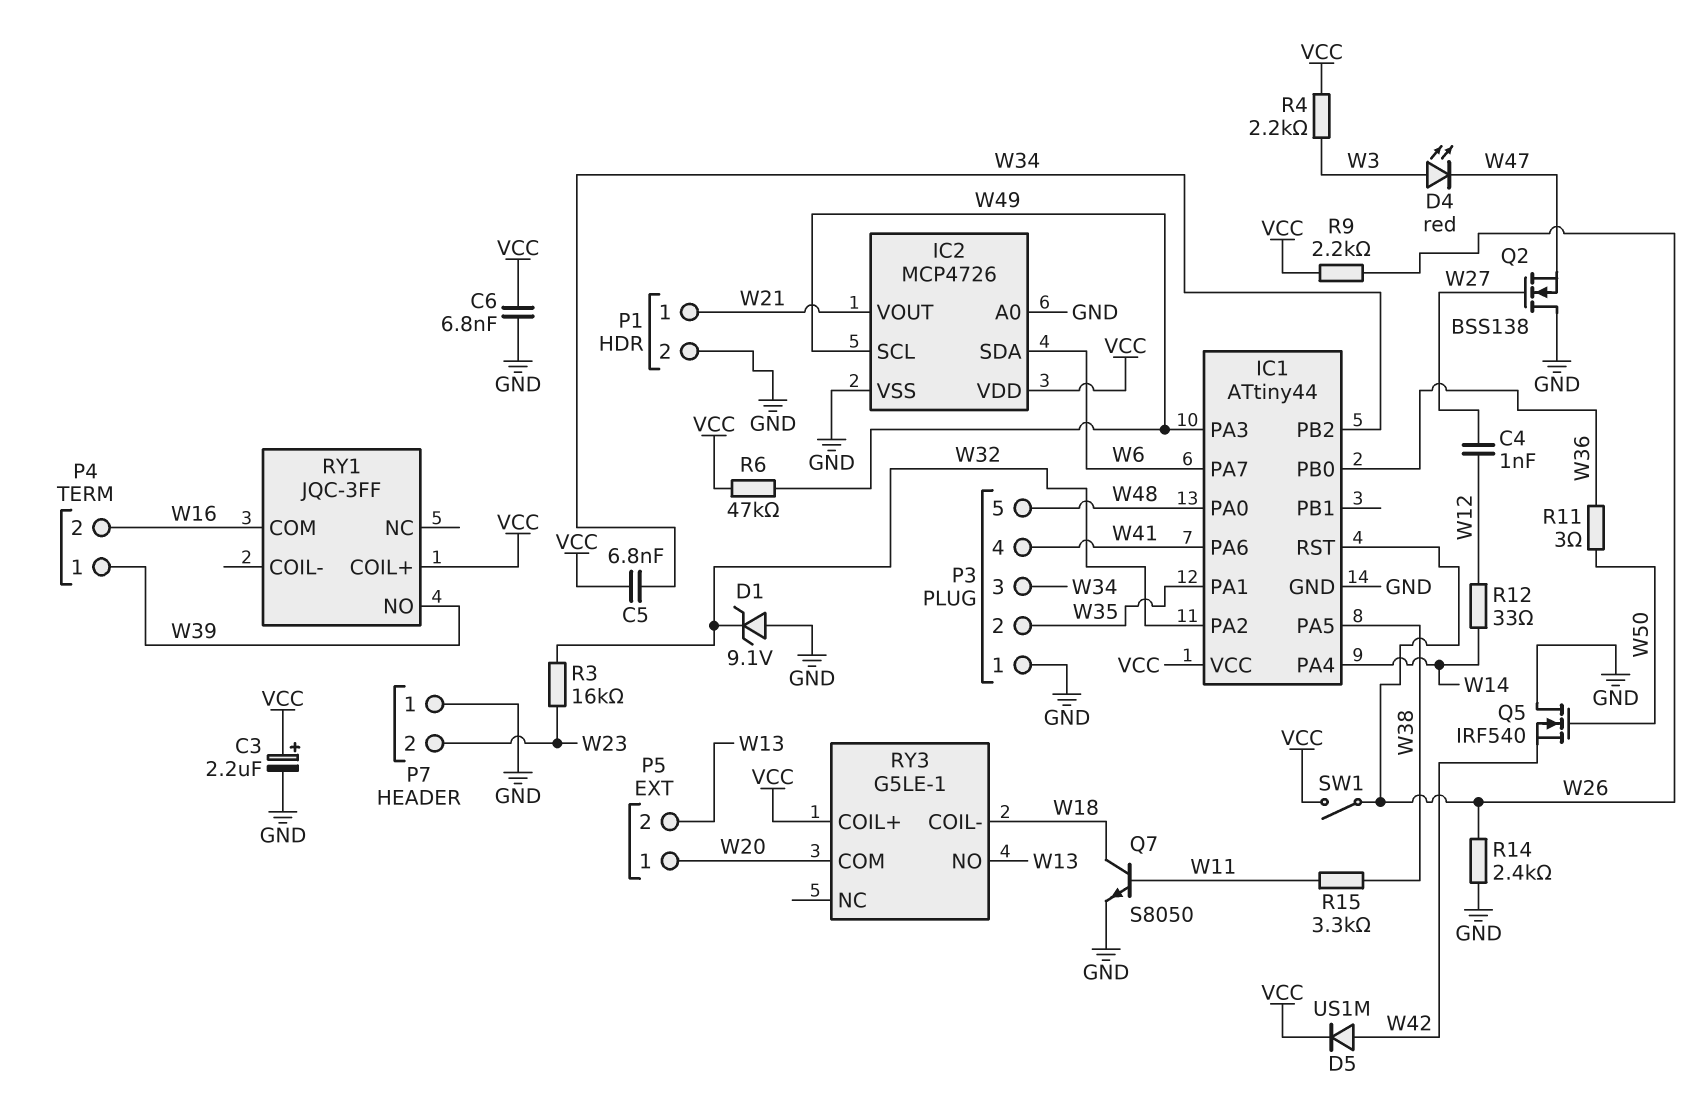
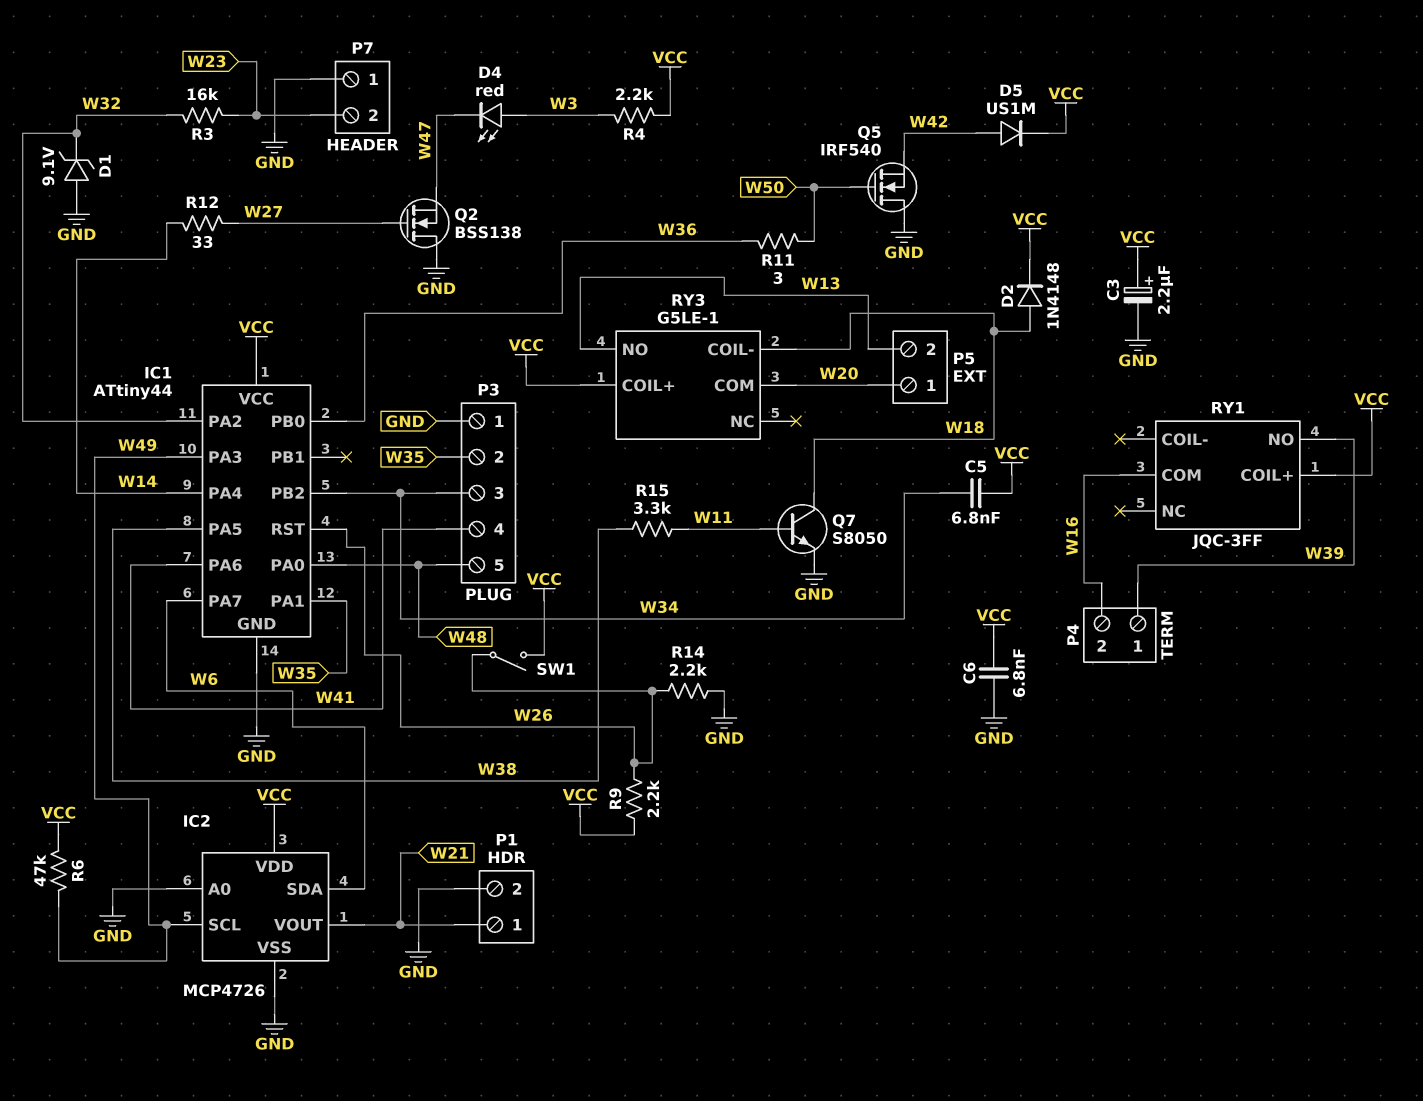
C4: 1nF (W12, W27) -> none
D2: none -> diode 1N4148 (A W18, K VCC)
R12: 33 (W12, W14) -> 33 (W14, W27)
R14: 2.4k (GND, W26) -> 2.2k (GND, W26)

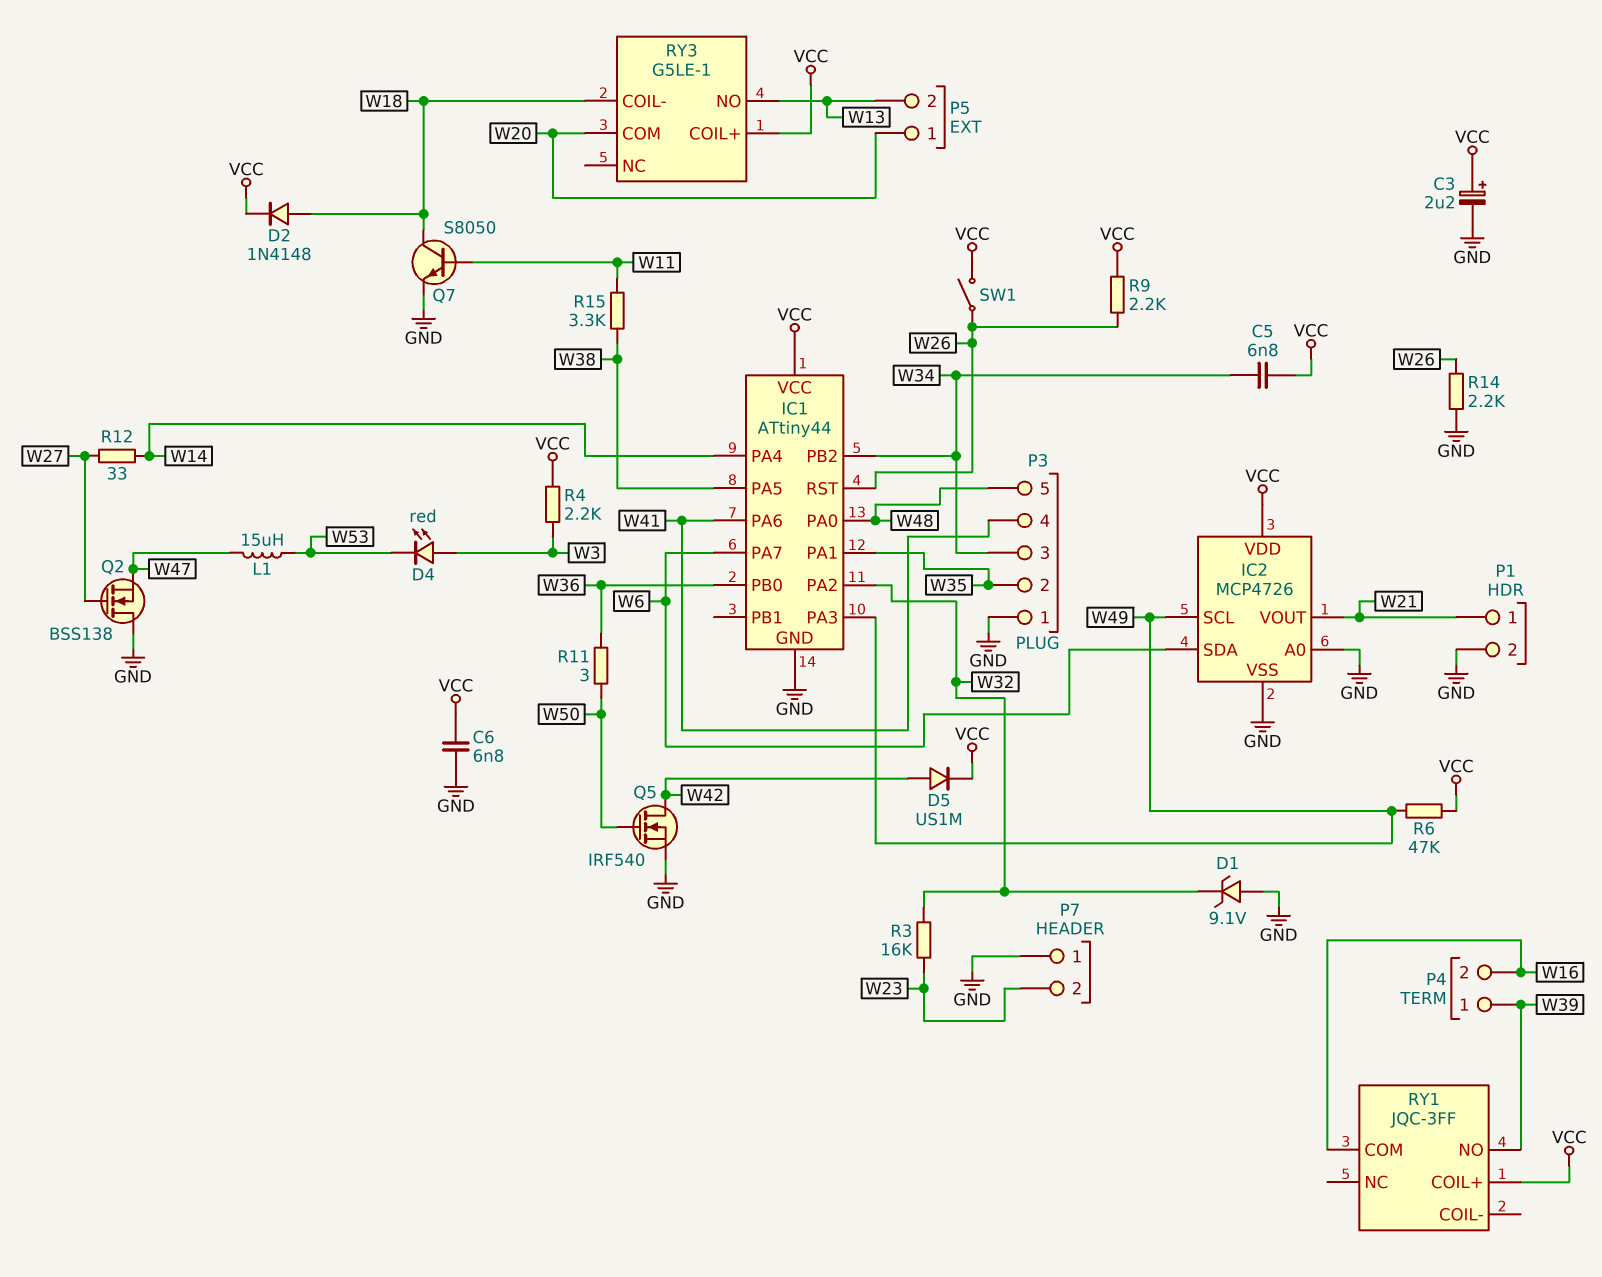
D4: LED red (A W3, K W47) -> LED red (A W3, K W53)
L1: none -> 15uH (W47, W53)
Q5: NMOS IRF540 (G W50, D GND, S W42) -> NMOS IRF540 (G W50, D W42, S GND)

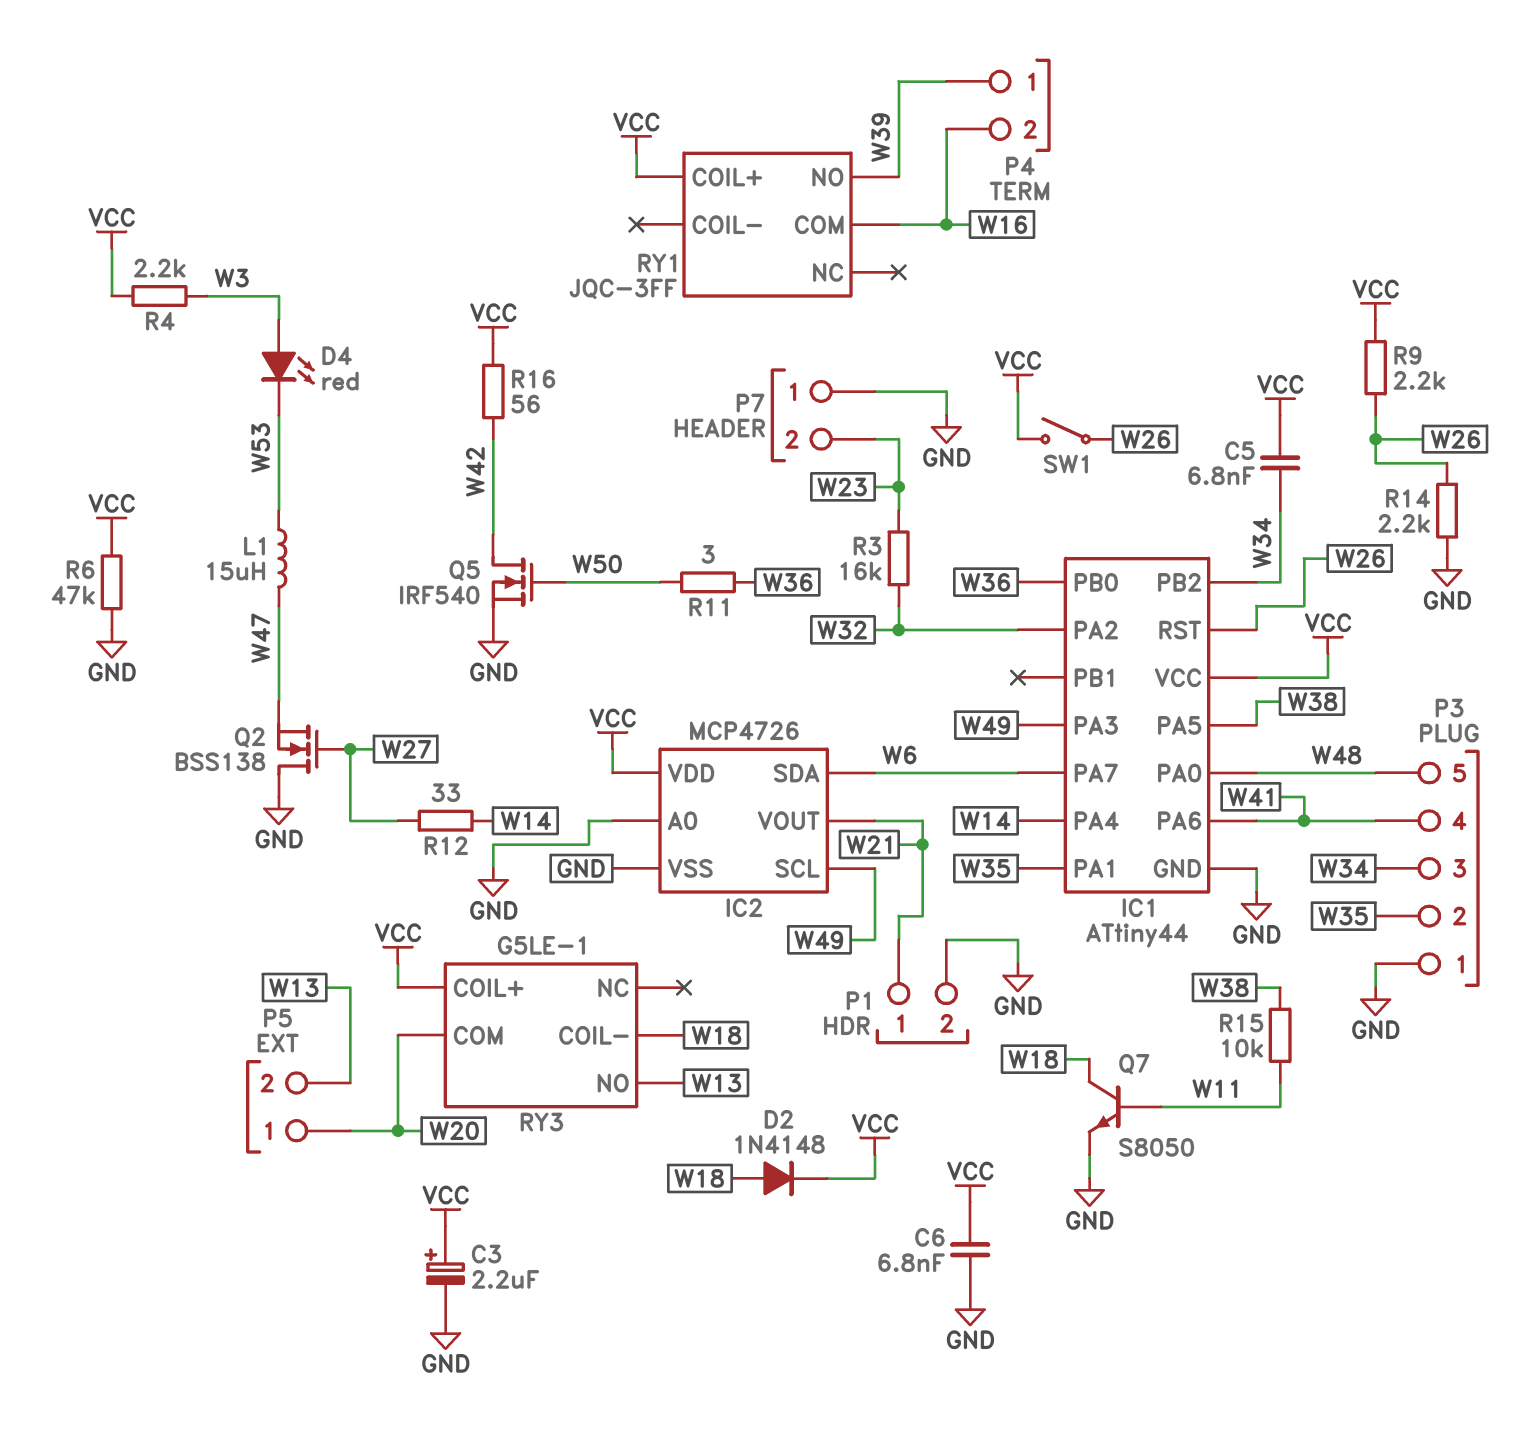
D1: zener 9.1V (A GND, K W32) -> none
D5: diode US1M (A W42, K VCC) -> none
R6: 47k (VCC, W49) -> 47k (GND, VCC)
R15: 3.3k (W11, W38) -> 10k (W11, W38)
R16: none -> 56 (VCC, W42)

